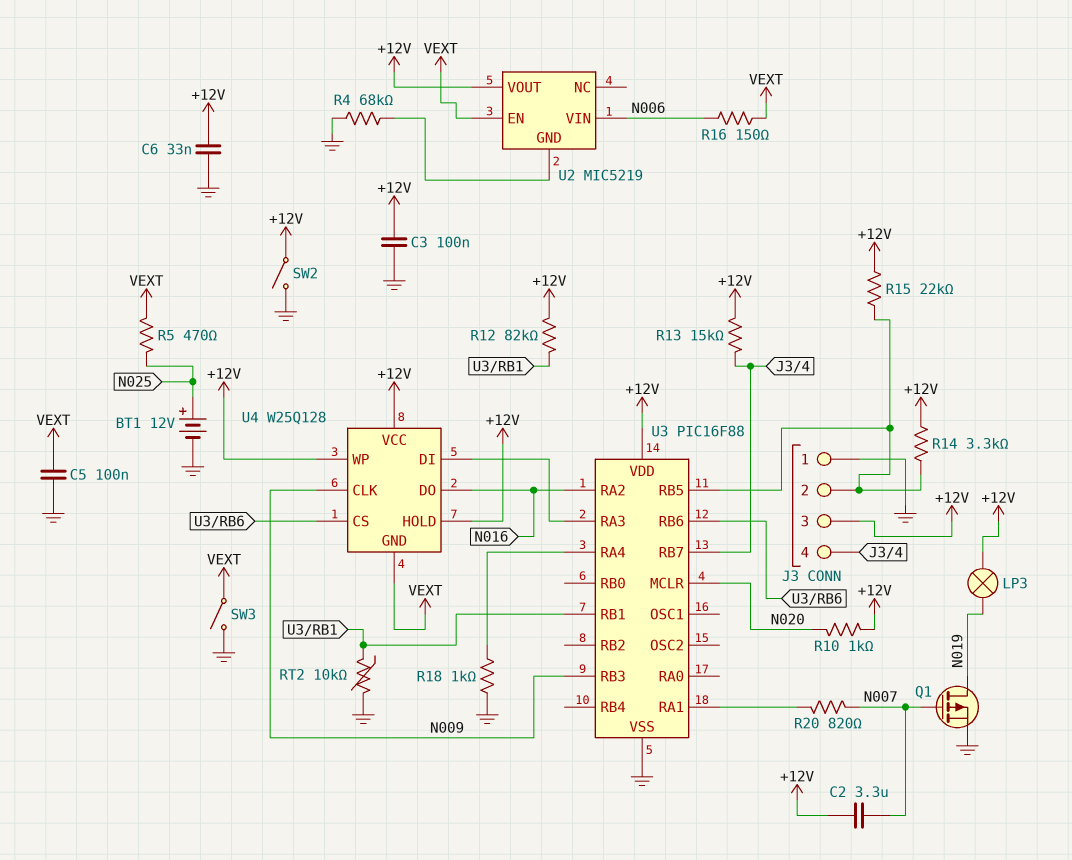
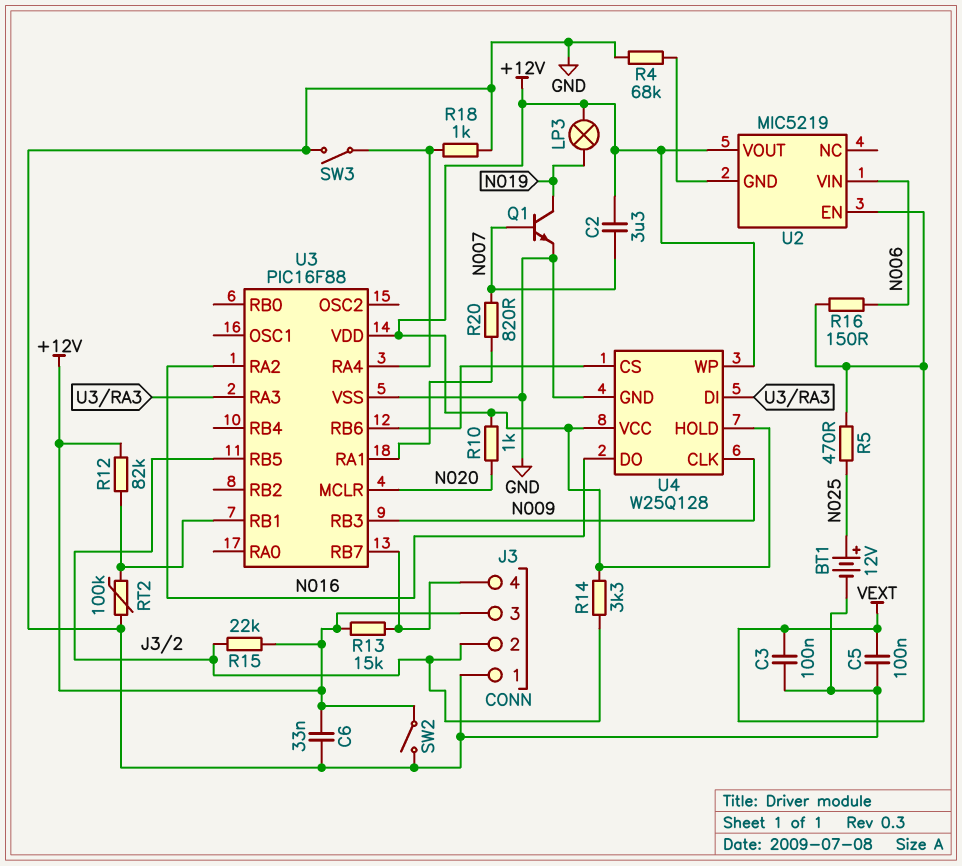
C3: 100nF (+12V, GND) -> 100nF (GND, VEXT)
Q1: PMOS (G N007, D N019, S GND) -> NPN (B N007, C N019, E GND)
RT2: 10k (GND, U3/RB1) -> 100k (GND, U3/RB1)
SW3: switch (GND, VEXT) -> switch (GND, U3/RA4)
U4 pin GND: VEXT -> GND

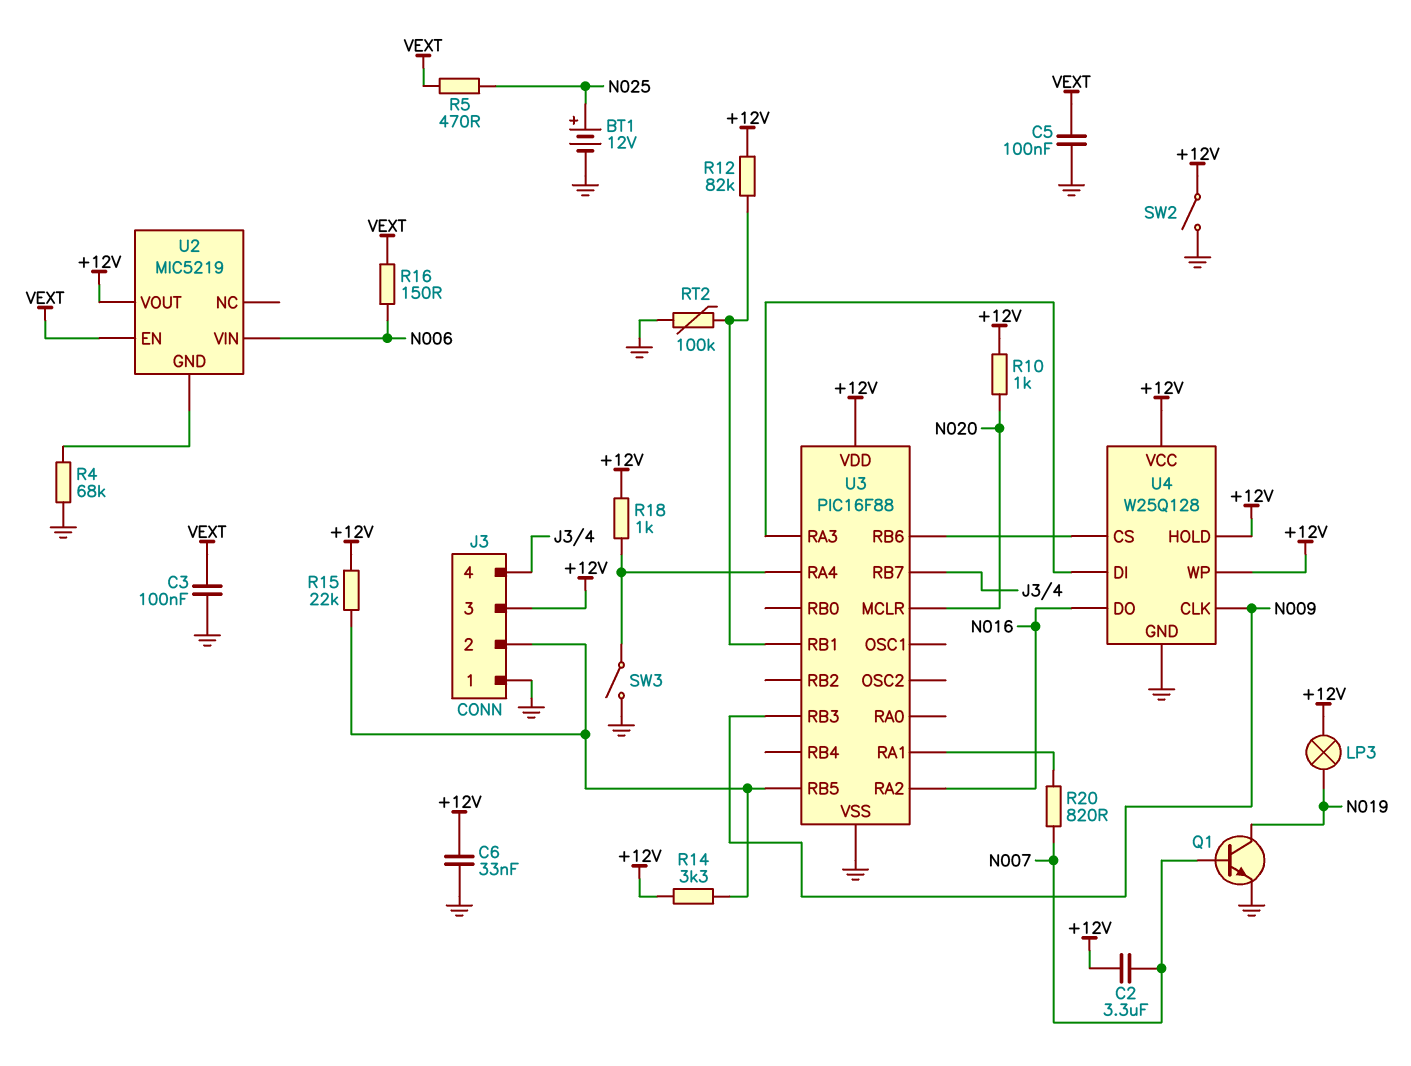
R13: 15k (+12V, J3/4) -> none
R18: 1k (GND, U3/RA4) -> 1k (+12V, U3/RA4)

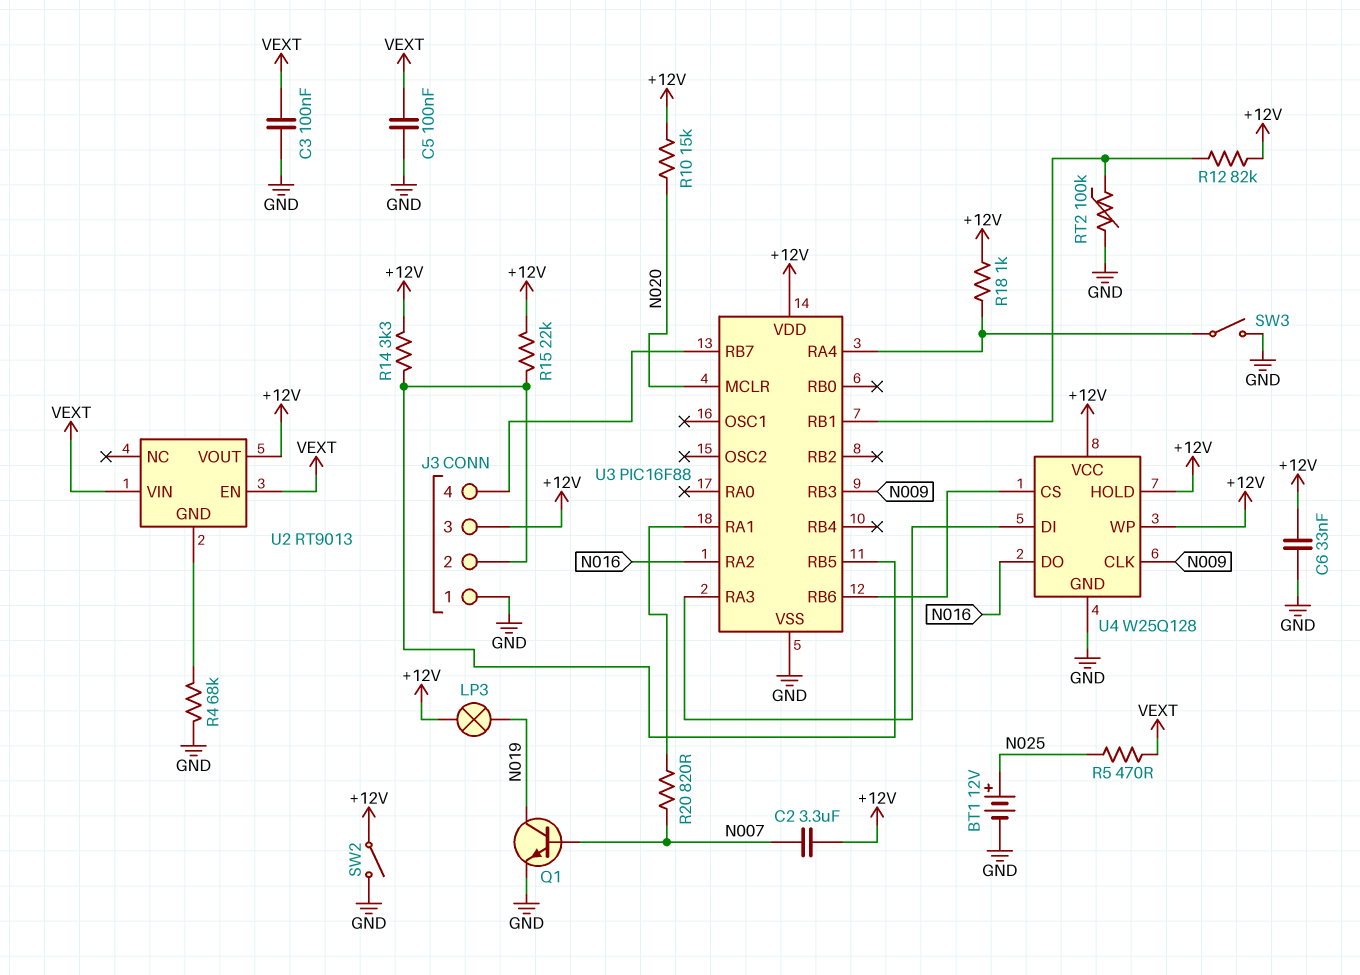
R10: 1k (+12V, N020) -> 15k (+12V, N020)
R16: 150 (N006, VEXT) -> none
U2: MIC5219 -> RT9013
U2 pin VIN: N006 -> VEXT

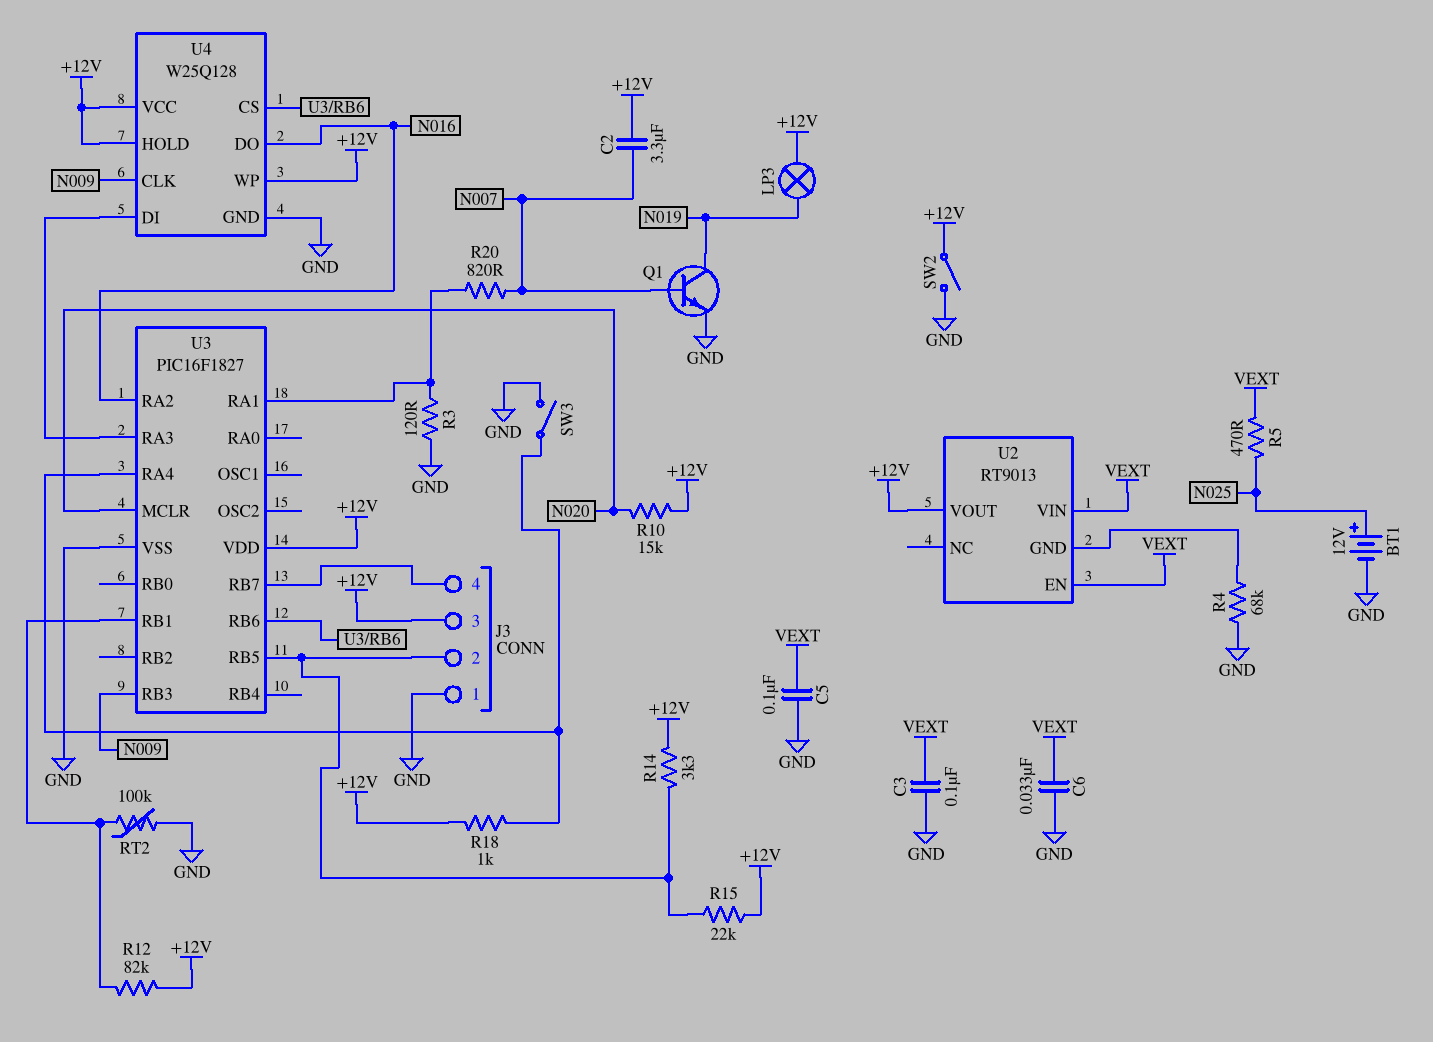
C6: 33nF (+12V, GND) -> 33nF (GND, VEXT)
R3: none -> 120 (GND, U3/RA1)
U3: PIC16F88 -> PIC16F1827

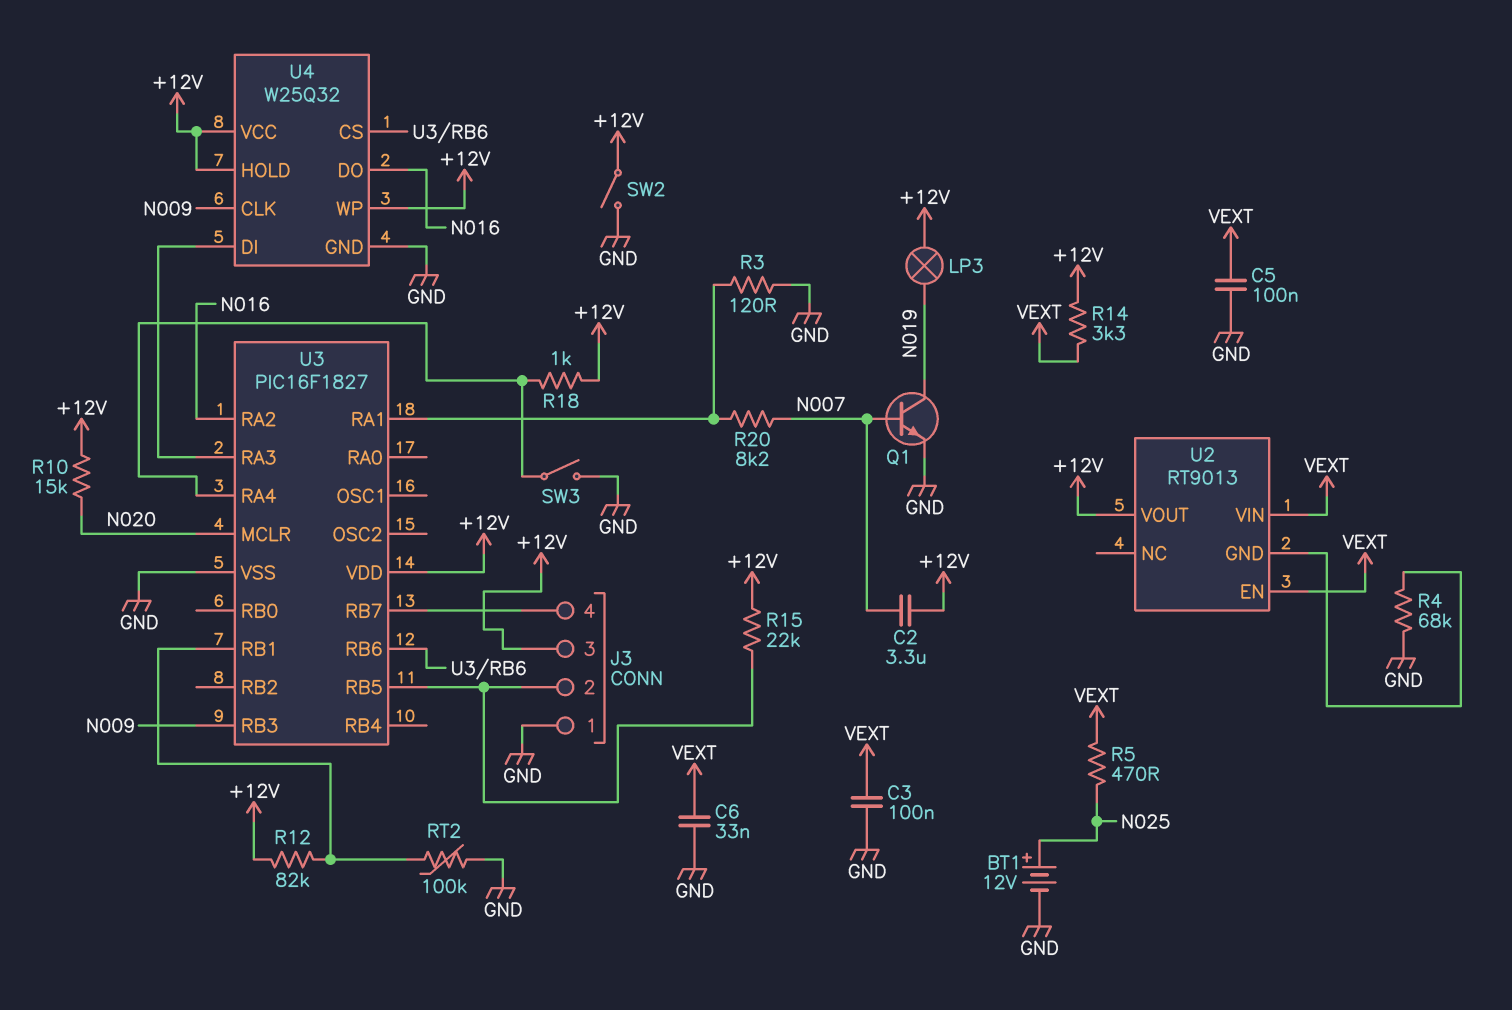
R14: 3.3k (+12V, J3/2) -> 3.3k (+12V, VEXT)
R20: 820 (N007, U3/RA1) -> 8.2k (N007, U3/RA1)
U4: W25Q128 -> W25Q32

